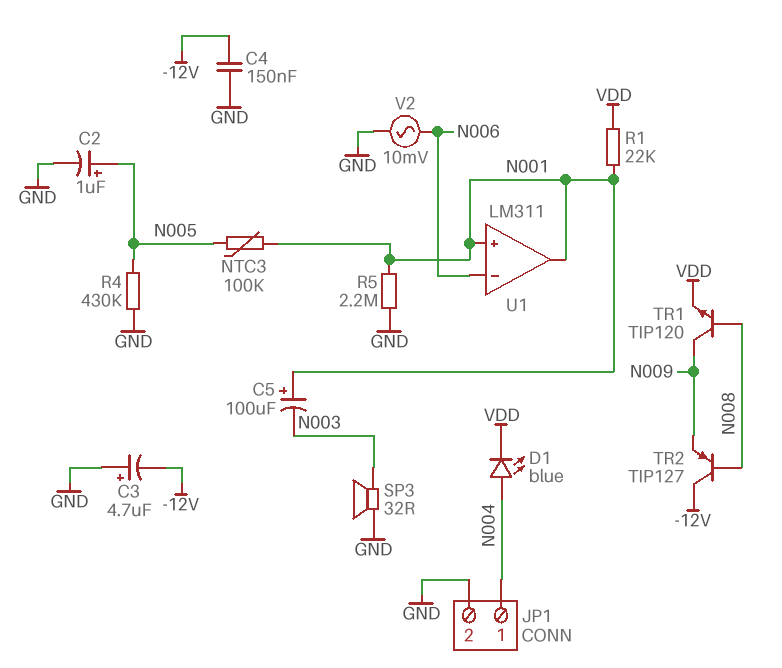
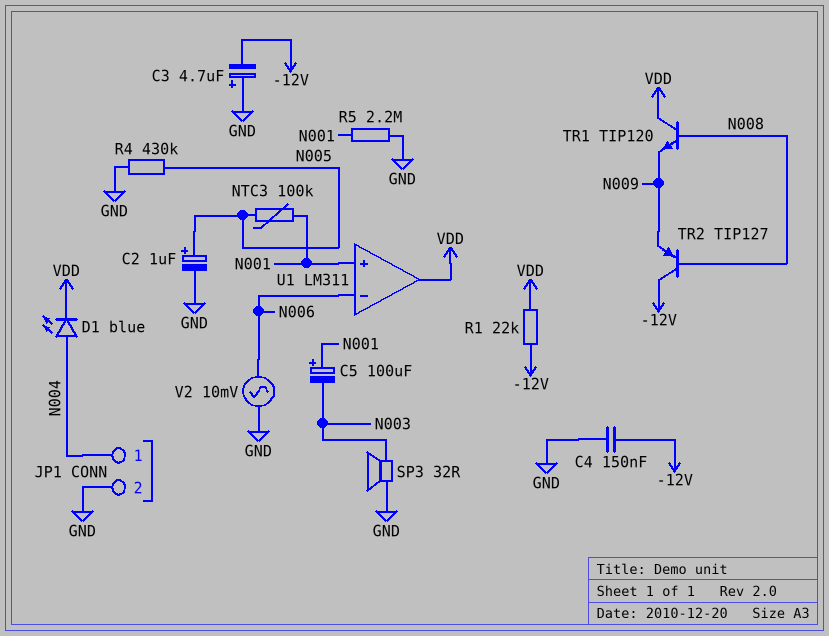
R1: 22k (N001, VDD) -> 22k (-12V, VDD)
TR1: NPN TIP120 (B N008, C N009, E VDD) -> NPN TIP120 (B N008, C VDD, E N009)
U1 pin out: N001 -> VDD

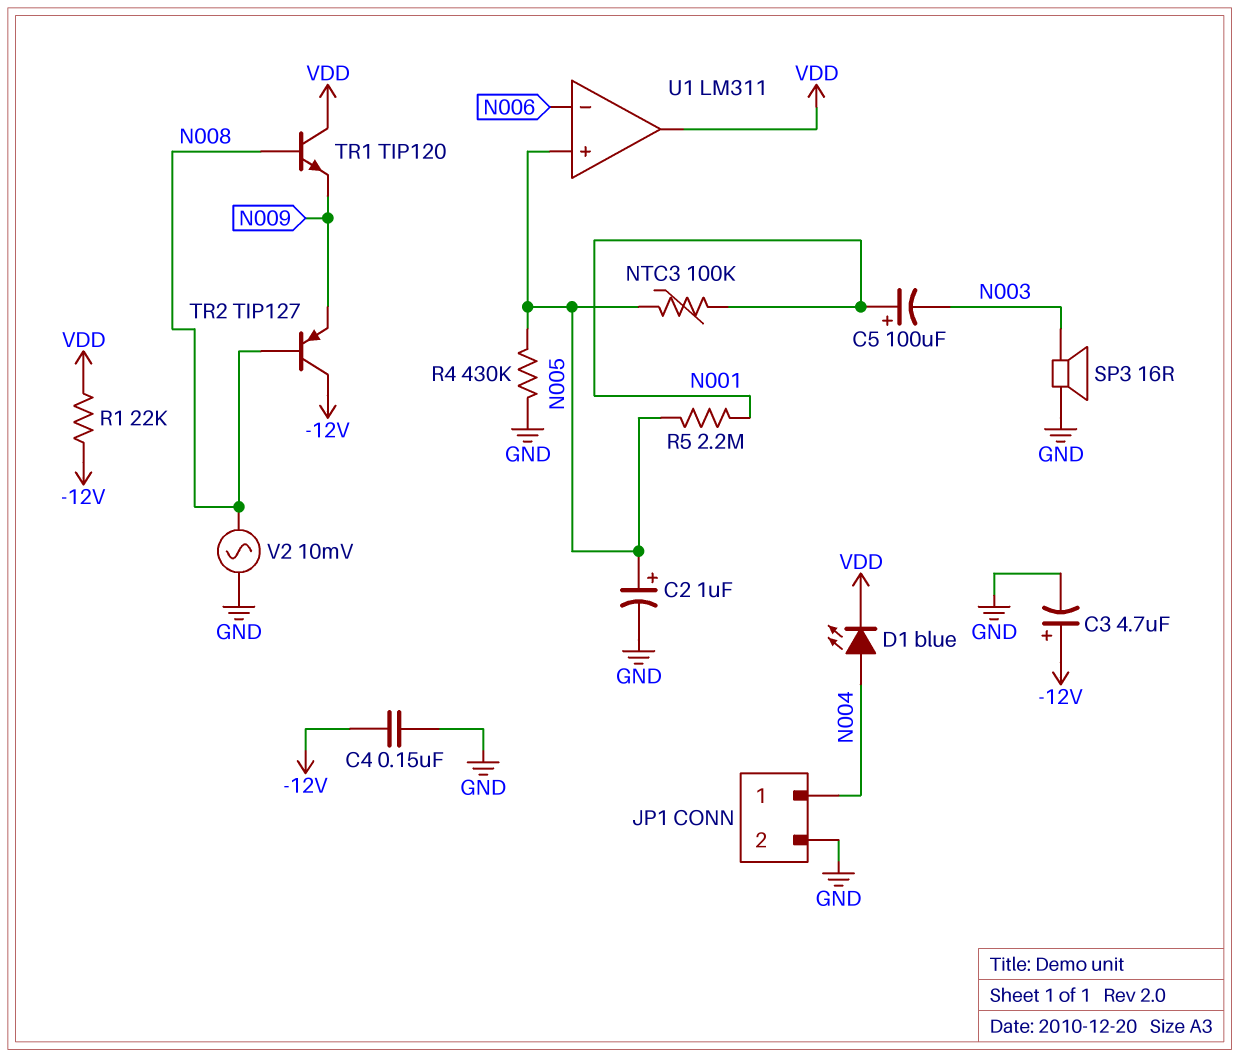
C3: 4.7uF (plus GND, minus -12V) -> 4.7uF (plus -12V, minus GND)
R5: 2.2M (GND, N001) -> 2.2M (N001, N005)
SP3: speaker 32R (GND, N003) -> speaker 16R (GND, N003)
U1 pin in+: N001 -> N005
V2: AC 10mV (GND, N006) -> AC 10mV (GND, N008)

